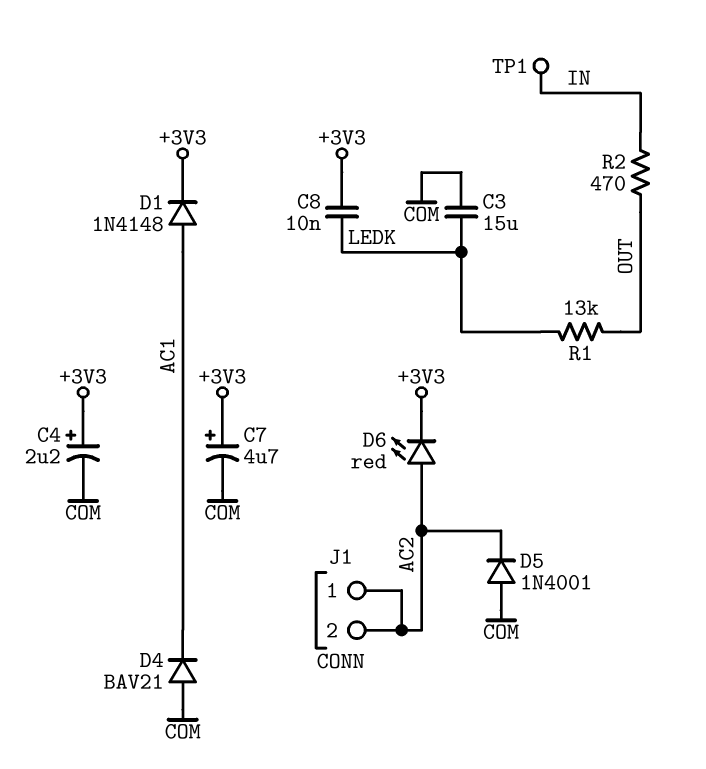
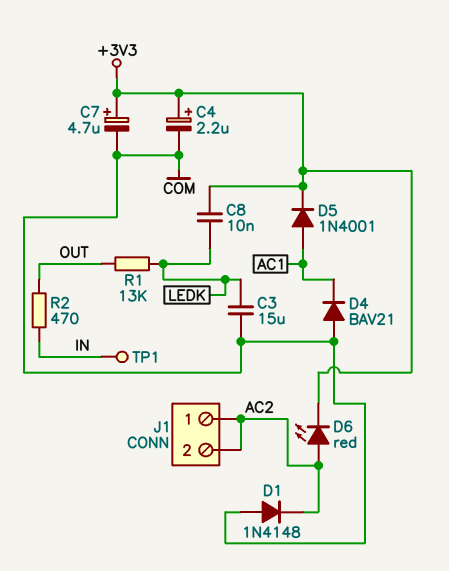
D1: diode 1N4148 (A AC1, K +3V3) -> diode 1N4148 (A COM, K AC2)
D5: diode 1N4001 (A COM, K AC2) -> diode 1N4001 (A AC1, K +3V3)

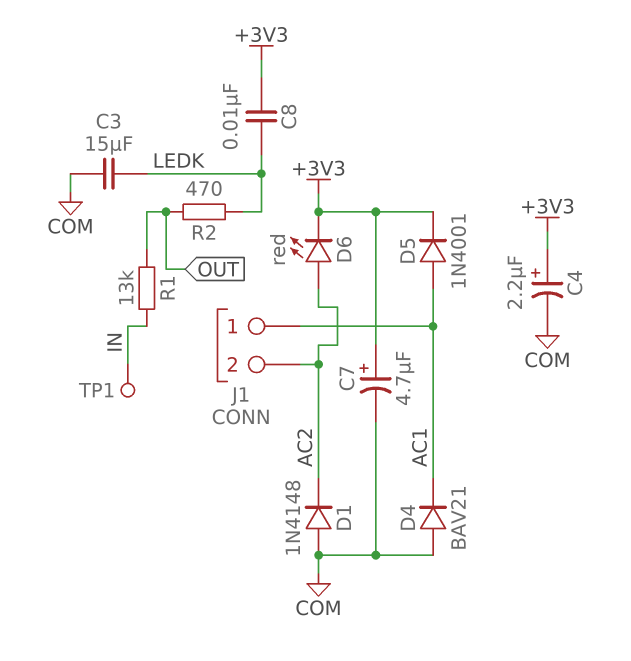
J1 pin 1: AC2 -> AC1
R1: 13k (LEDK, OUT) -> 13k (IN, OUT)
R2: 470 (IN, OUT) -> 470 (LEDK, OUT)

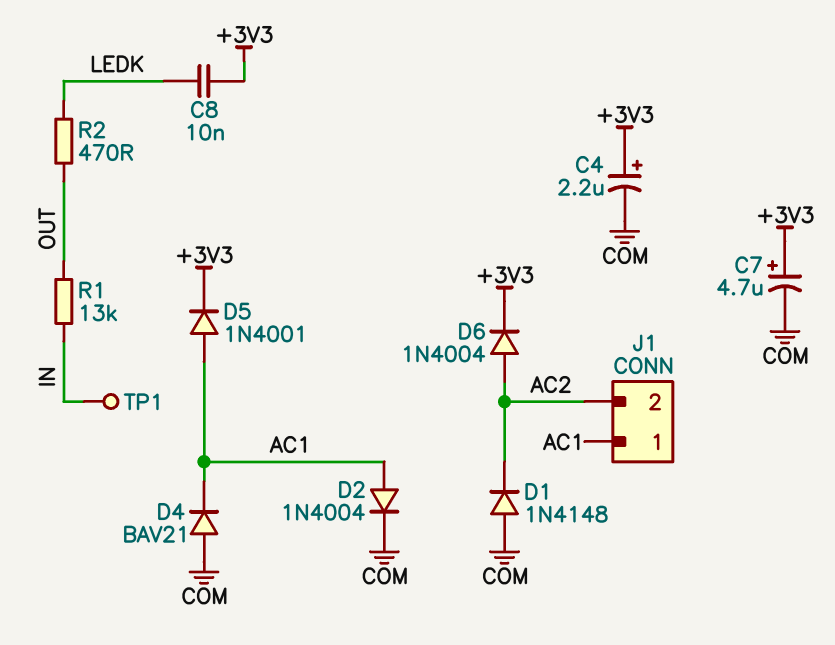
C3: 15uF (COM, LEDK) -> none
D2: none -> diode 1N4004 (A AC1, K COM)
D6: LED red (A AC2, K +3V3) -> diode 1N4004 (A AC2, K +3V3)

